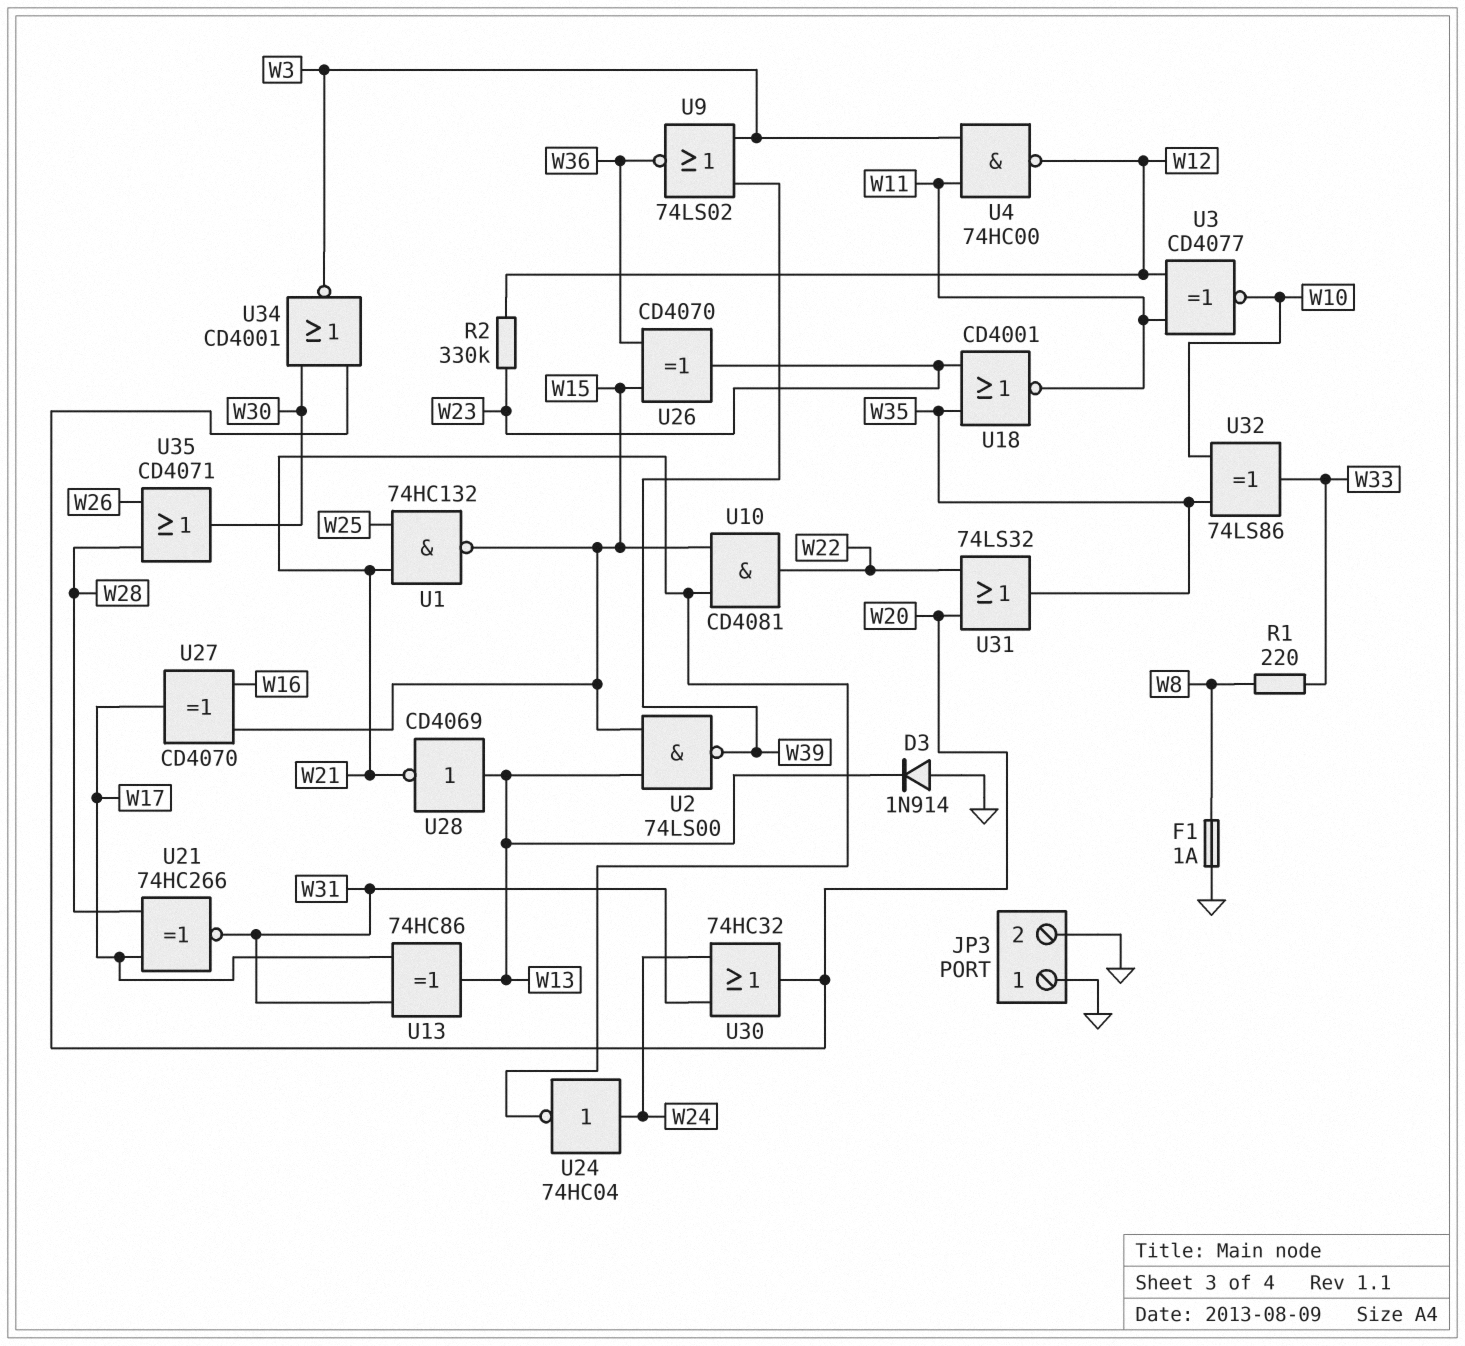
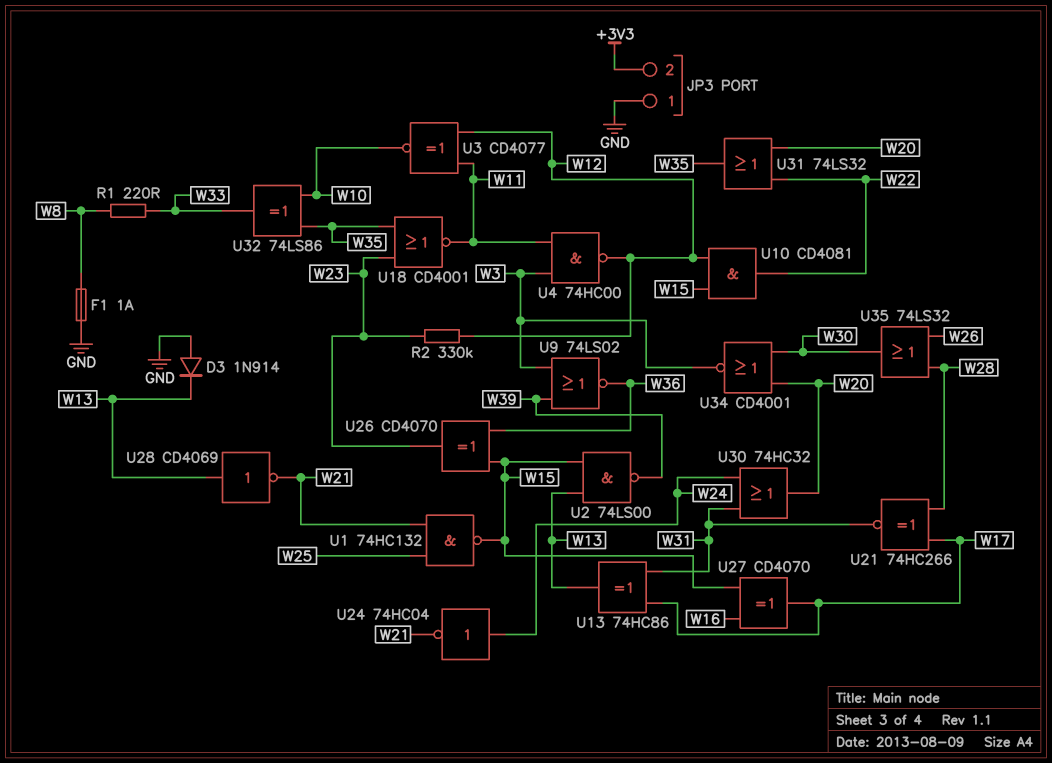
JP3 pin 2: GND -> +3V3
U10: AND CD4081 (in W15, in W21, out W22) -> AND CD4081 (in W12, in W15, out W22)
U35: OR CD4071 (in W26, in W28, out W30) -> OR 74LS32 (in W26, in W28, out W30)

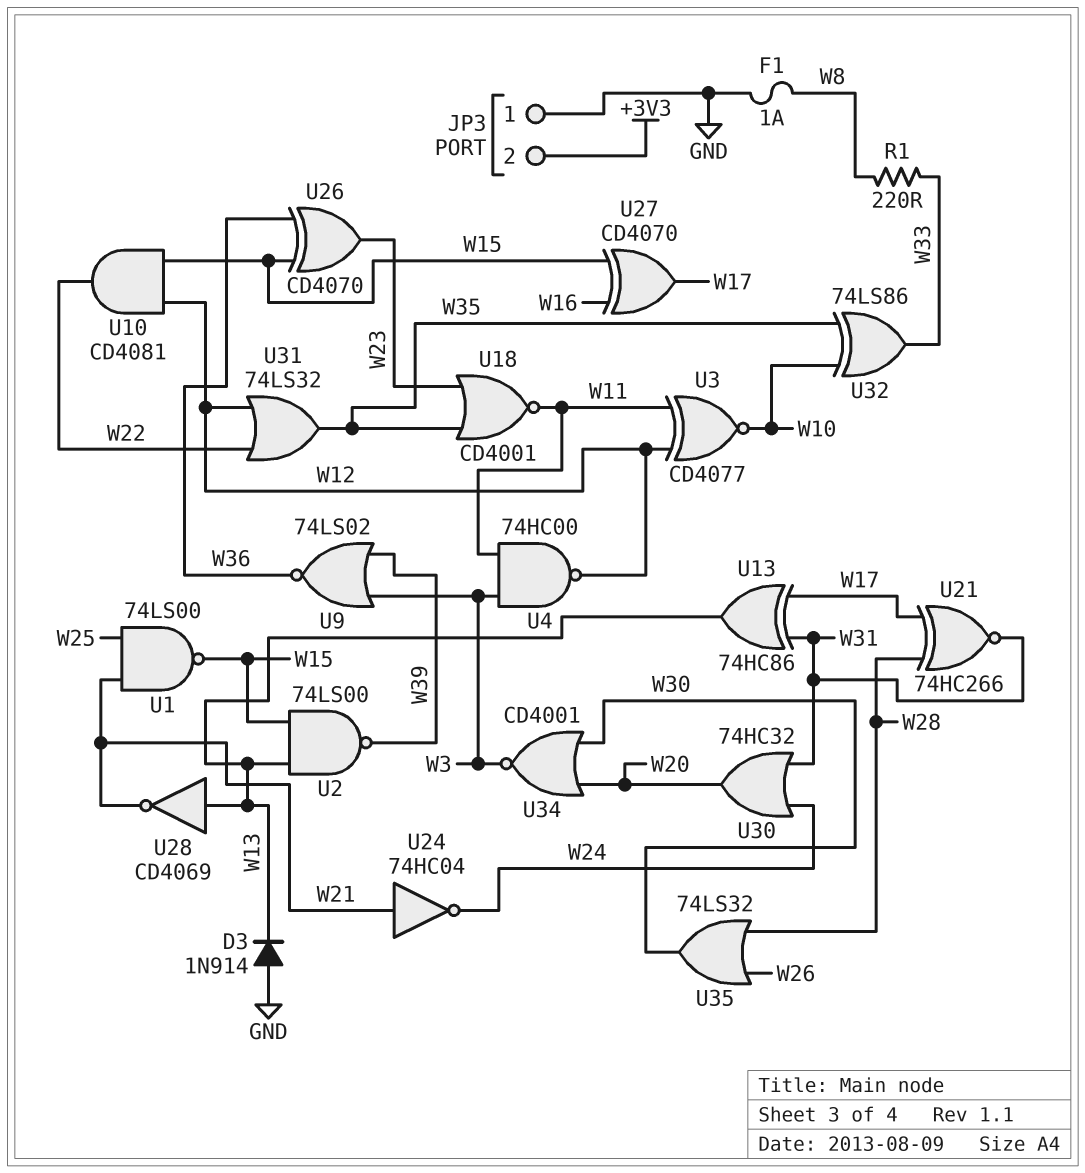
R2: 330k (W12, W23) -> none
U1: NAND 74HC132 (in W21, in W25, out W15) -> NAND 74LS00 (in W21, in W25, out W15)
U24: NOT 74HC04 (in W24, out W21) -> NOT 74HC04 (in W21, out W24)
U31: OR 74LS32 (in W20, in W22, out W35) -> OR 74LS32 (in W12, in W22, out W35)

